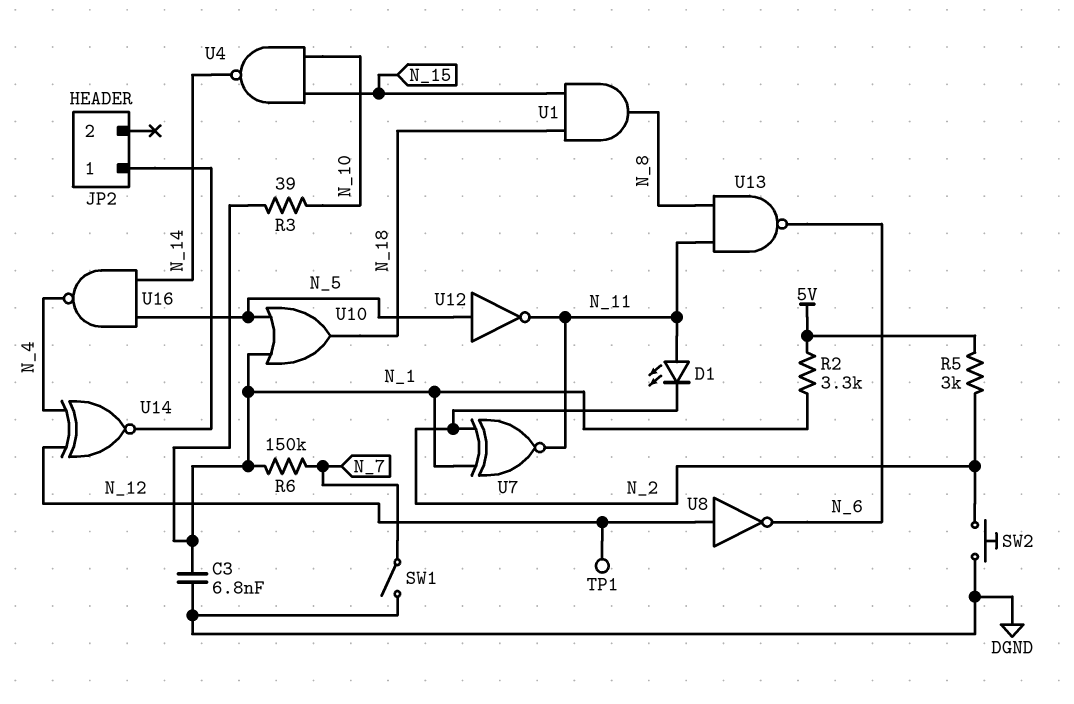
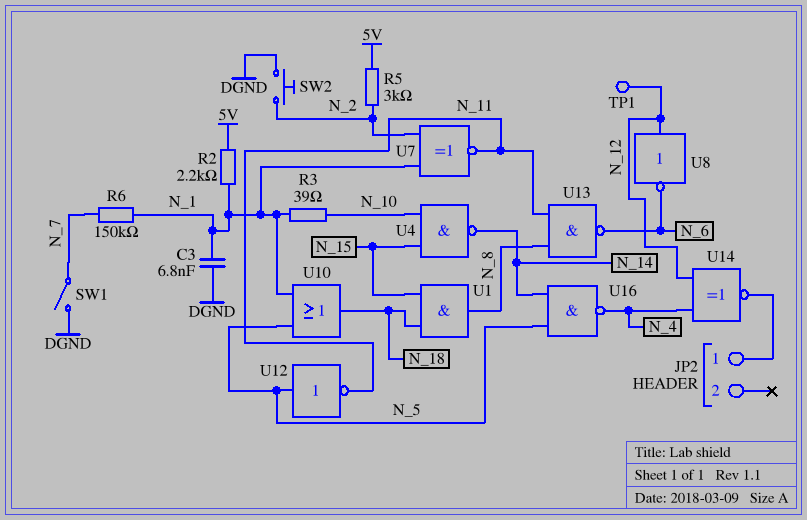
D1: LED (A N_11, K N_2) -> none
R2: 3.3k (5V, N_1) -> 2.2k (5V, N_1)

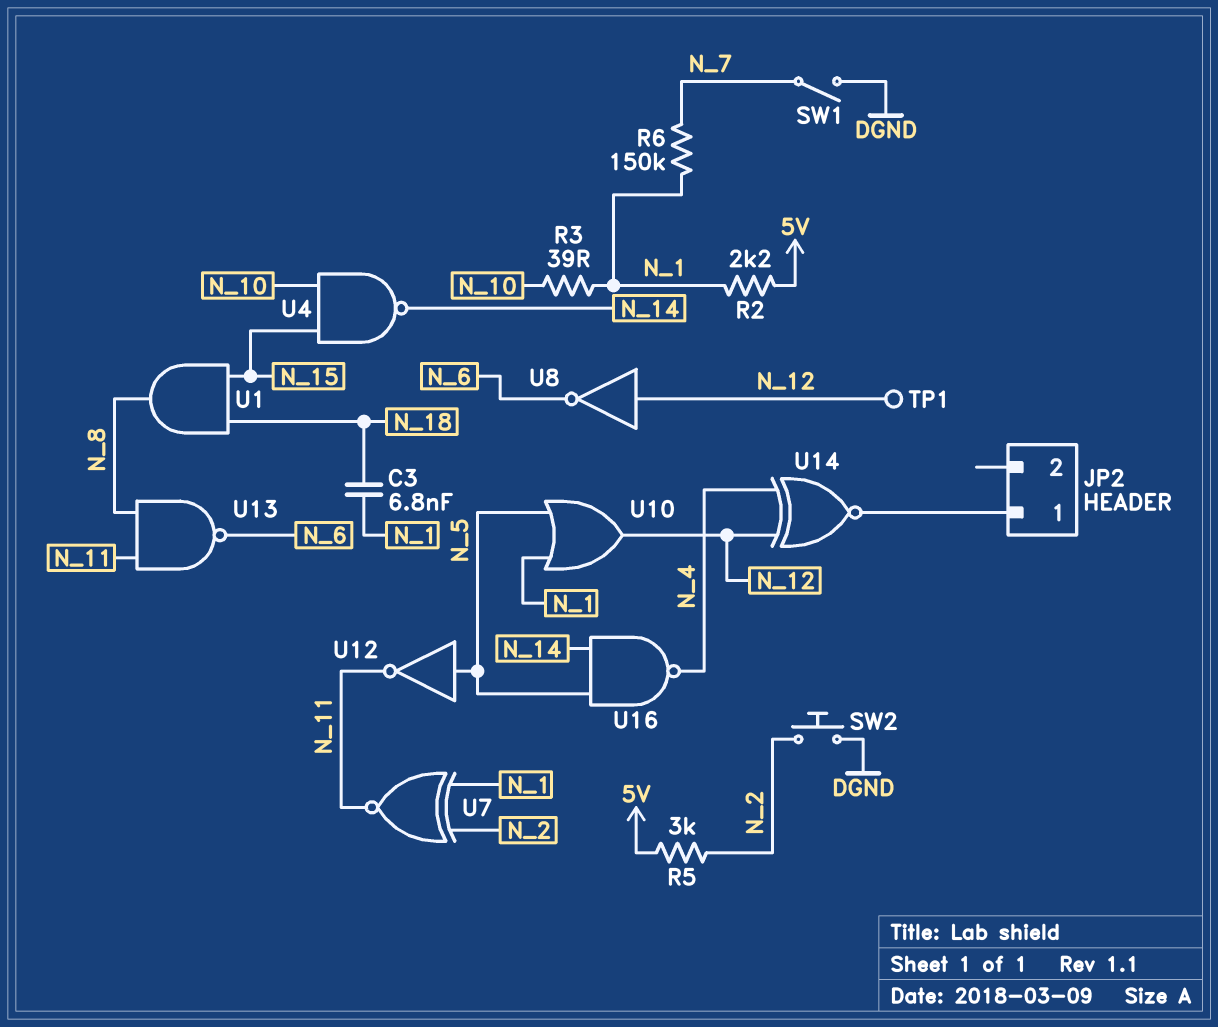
C3: 6.8nF (DGND, N_1) -> 6.8nF (N_1, N_18)
U10: OR (in N_1, in N_5, out N_18) -> OR (in N_1, in N_5, out N_12)

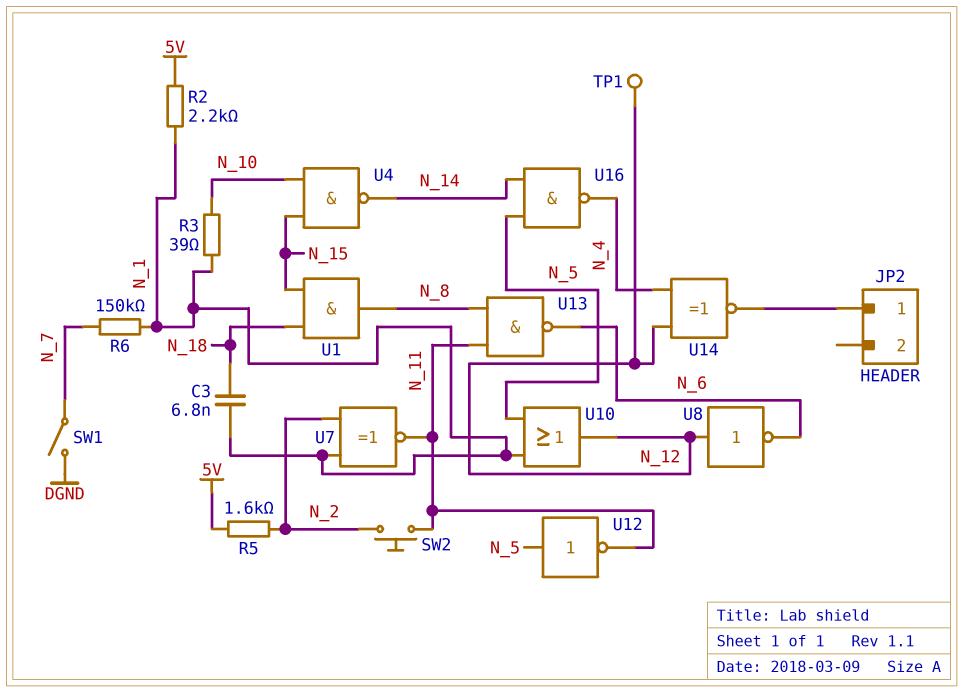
R5: 3k (5V, N_2) -> 1.6k (5V, N_2)
SW2: button (DGND, N_2) -> button (N_2, N_11)

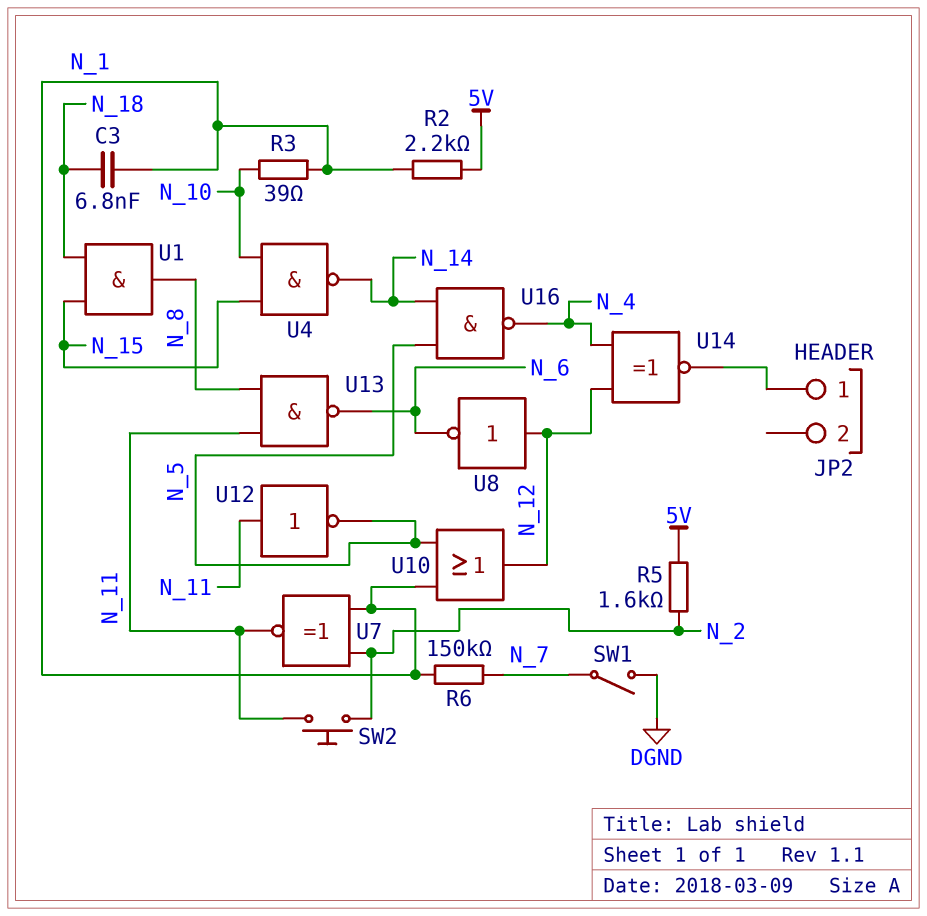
TP1: test point (N_12) -> none
U12: NOT (in N_5, out N_11) -> NOT (in N_11, out N_5)

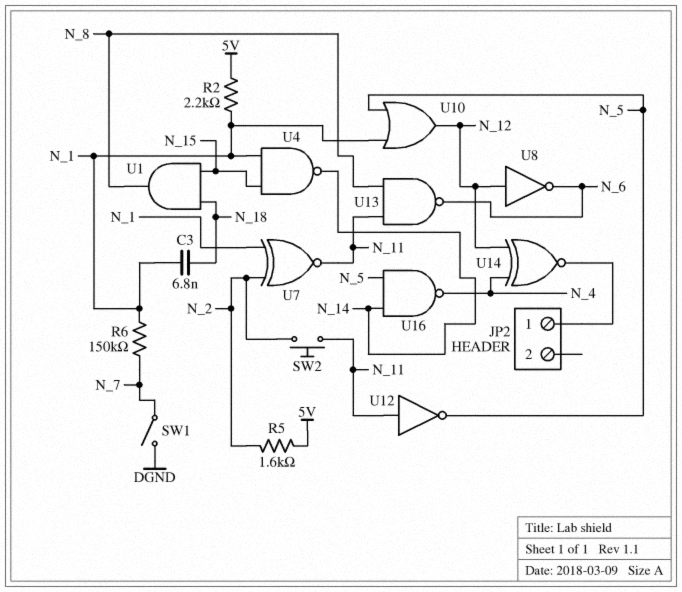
R3: 39 (N_1, N_10) -> none
U4: NAND (in N_10, in N_15, out N_14) -> NAND (in N_1, in N_15, out N_14)

